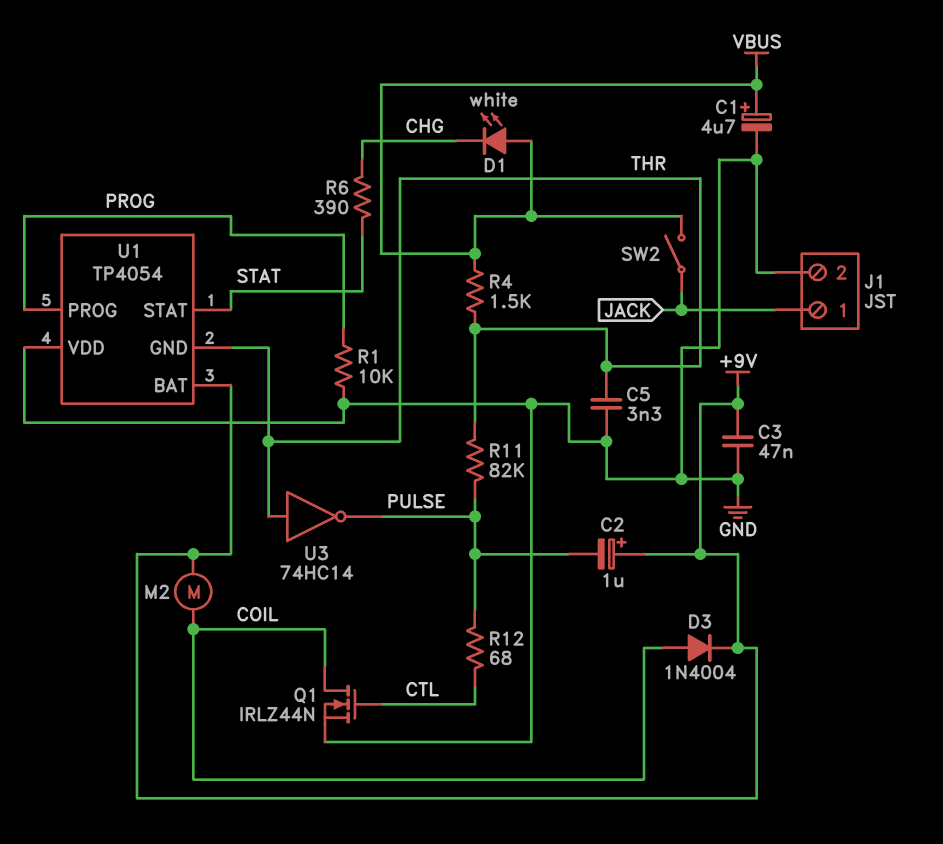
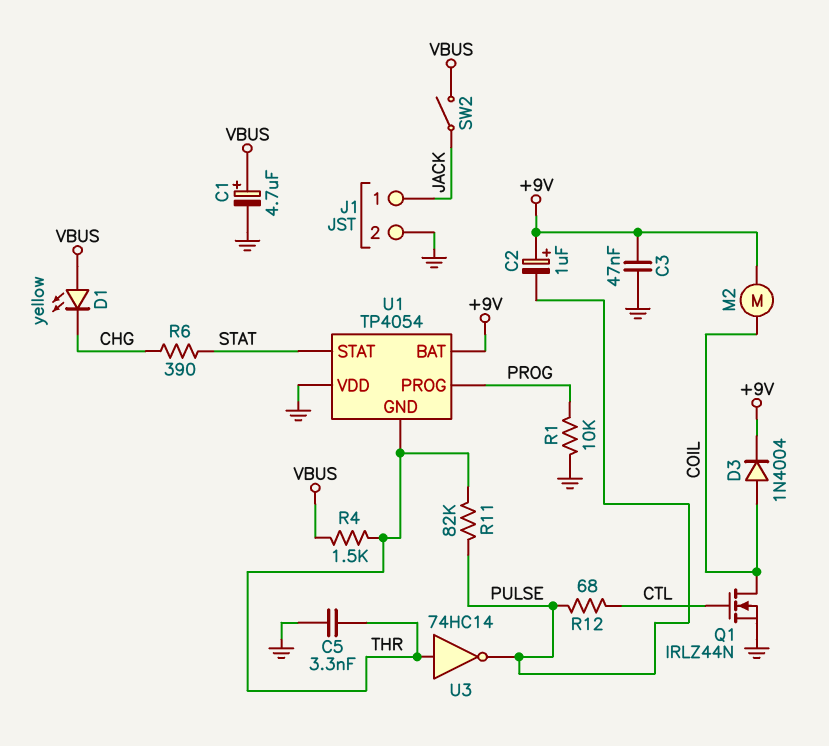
D1: LED white (A VBUS, K CHG) -> LED yellow (A VBUS, K CHG)

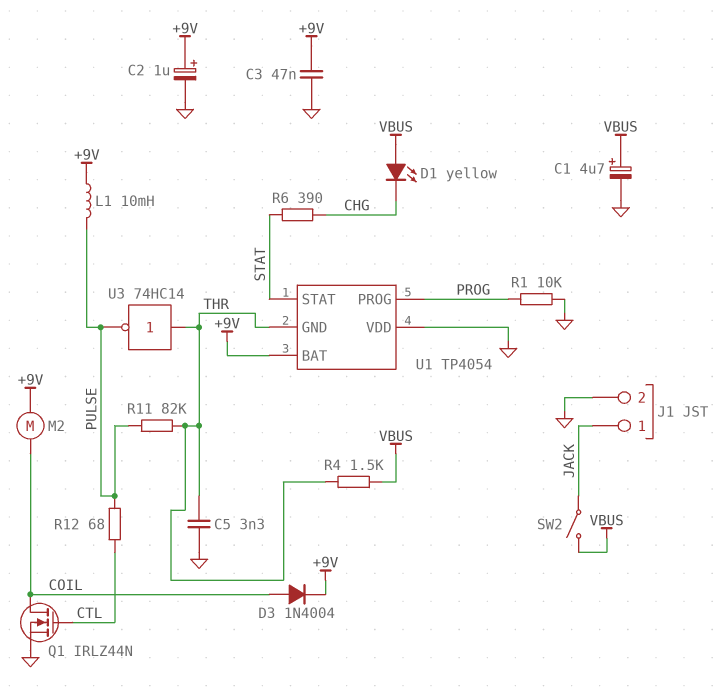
C2: 1uF (plus +9V, minus PULSE) -> 1uF (plus +9V, minus GND)
L1: none -> 10mH (+9V, PULSE)

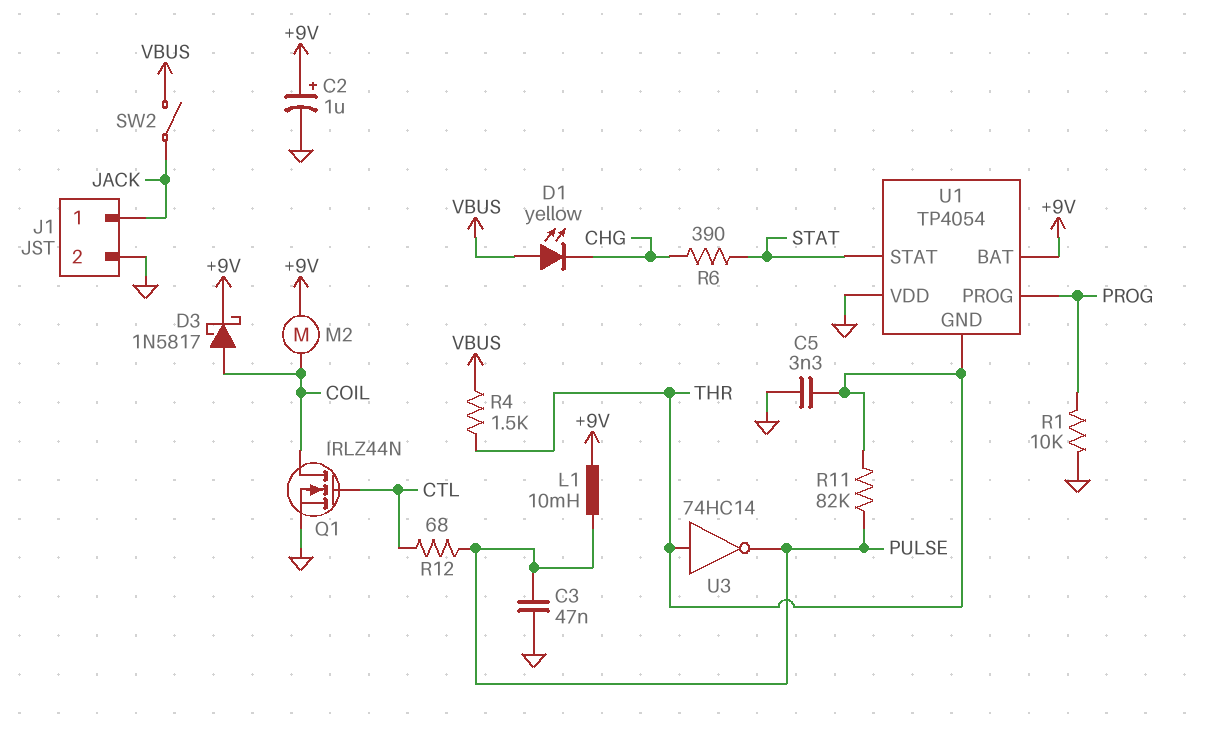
C1: 4.7uF (plus VBUS, minus GND) -> none
C3: 47nF (+9V, GND) -> 47nF (GND, PULSE)
D3: diode 1N4004 (A COIL, K +9V) -> schottky 1N5817 (A COIL, K +9V)

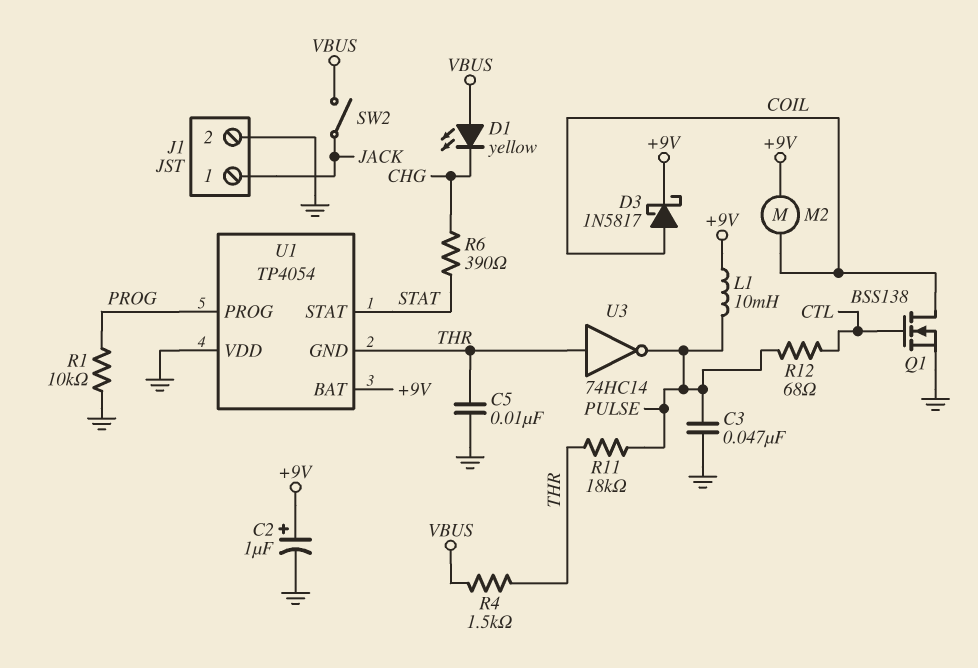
C5: 3.3nF (GND, THR) -> 10nF (GND, THR)
Q1: NMOS IRLZ44N (G CTL, D COIL, S GND) -> NMOS BSS138 (G CTL, D COIL, S GND)
R11: 82k (PULSE, THR) -> 18k (PULSE, THR)

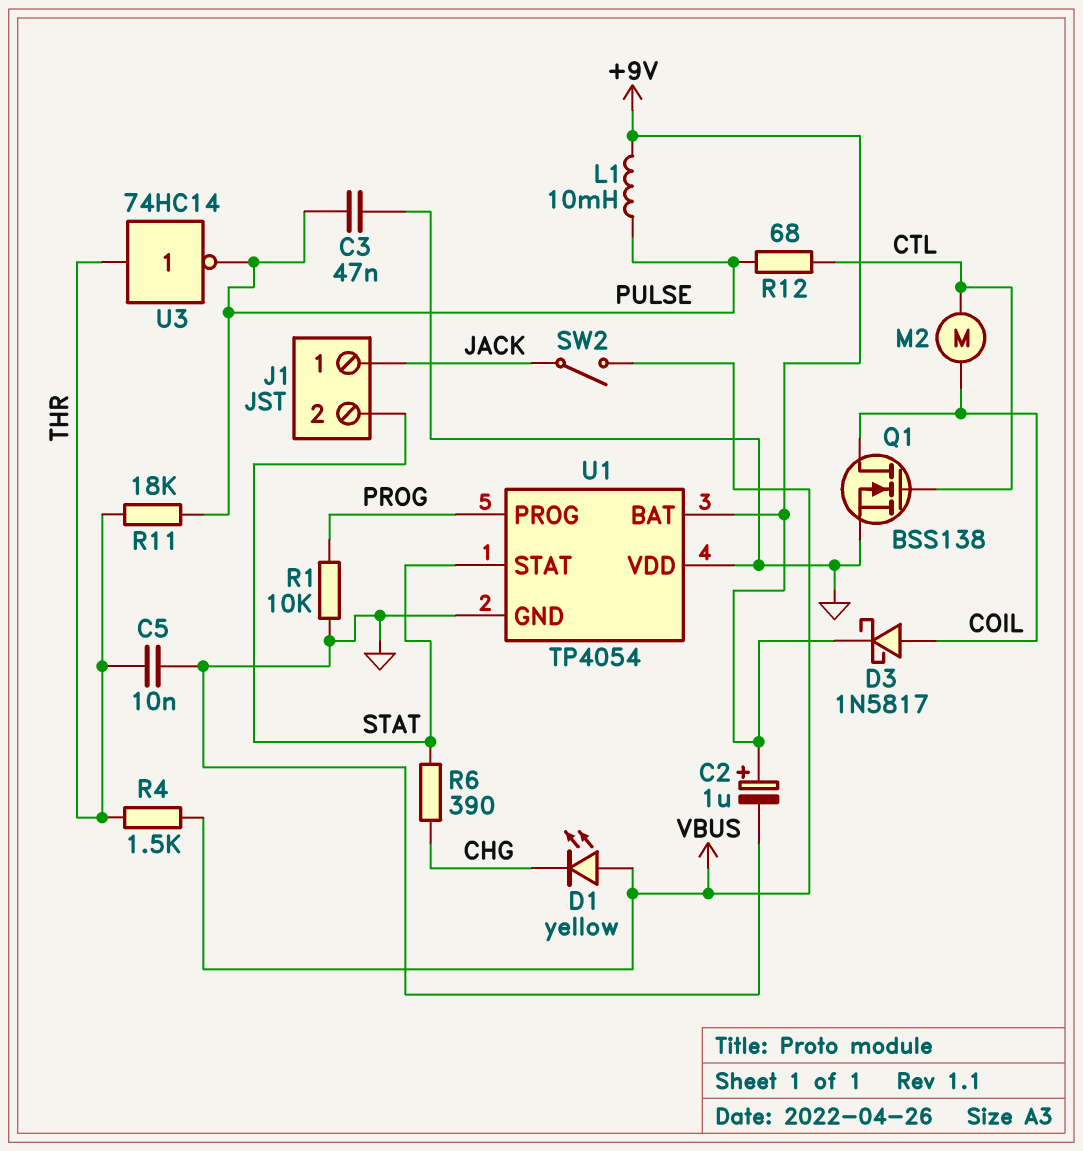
J1 pin 2: GND -> STAT
M2: motor (+9V, COIL) -> motor (COIL, CTL)
U1 pin GND: THR -> GND

